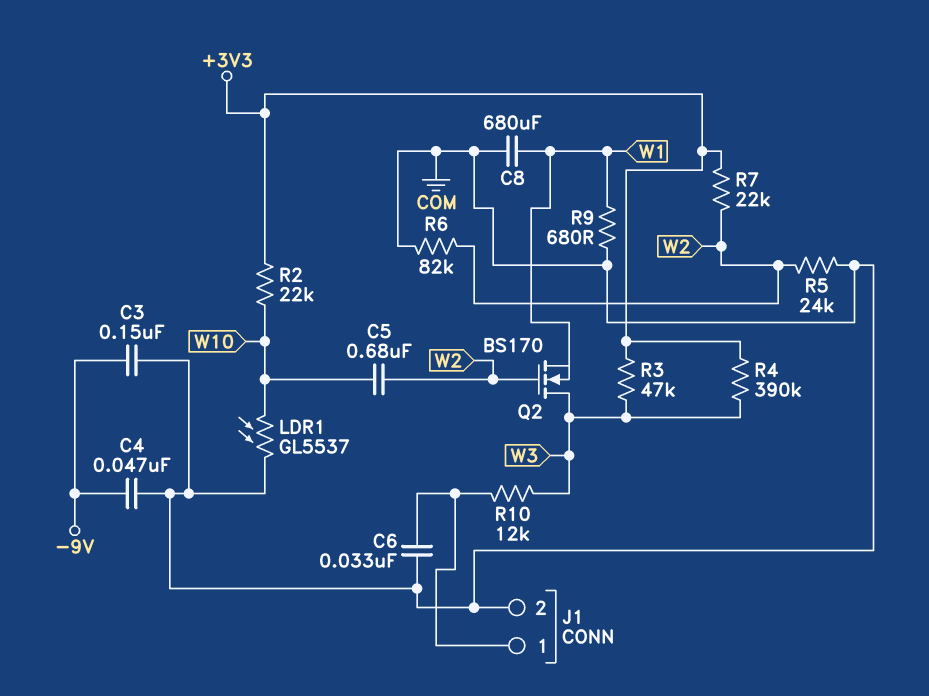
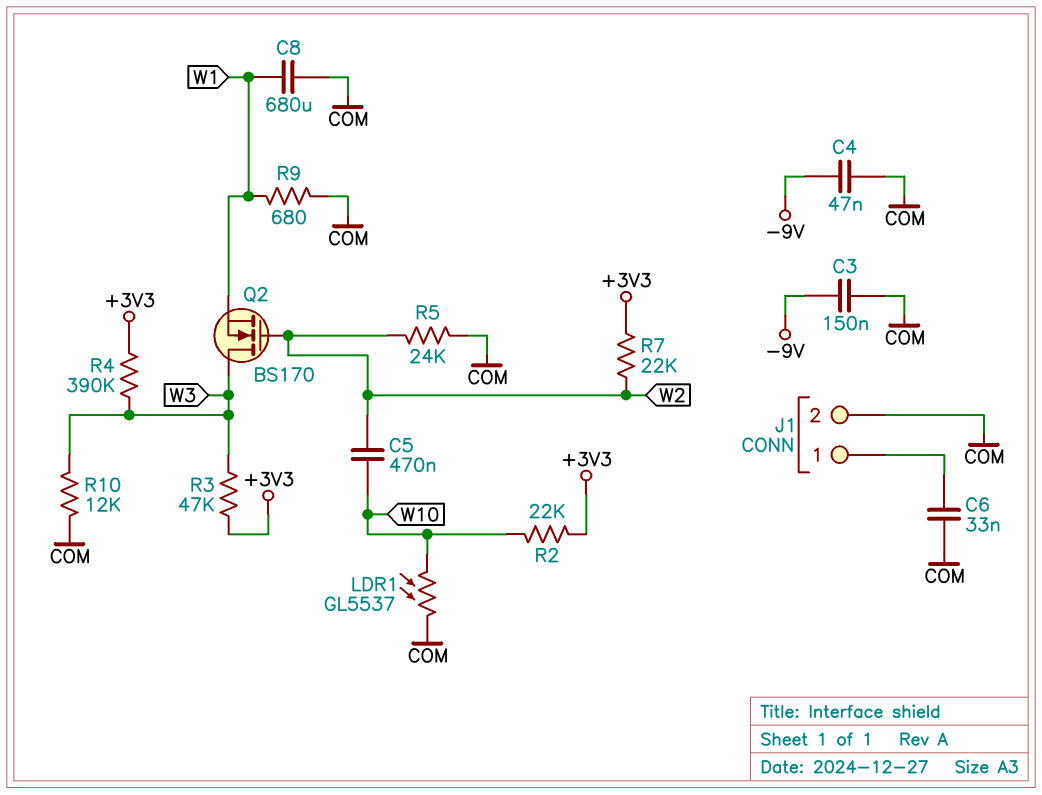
C5: 680nF (W2, W10) -> 470nF (W2, W10)
R6: 82k (COM, W2) -> none
R10: 12k (J1/1, W3) -> 12k (COM, W3)

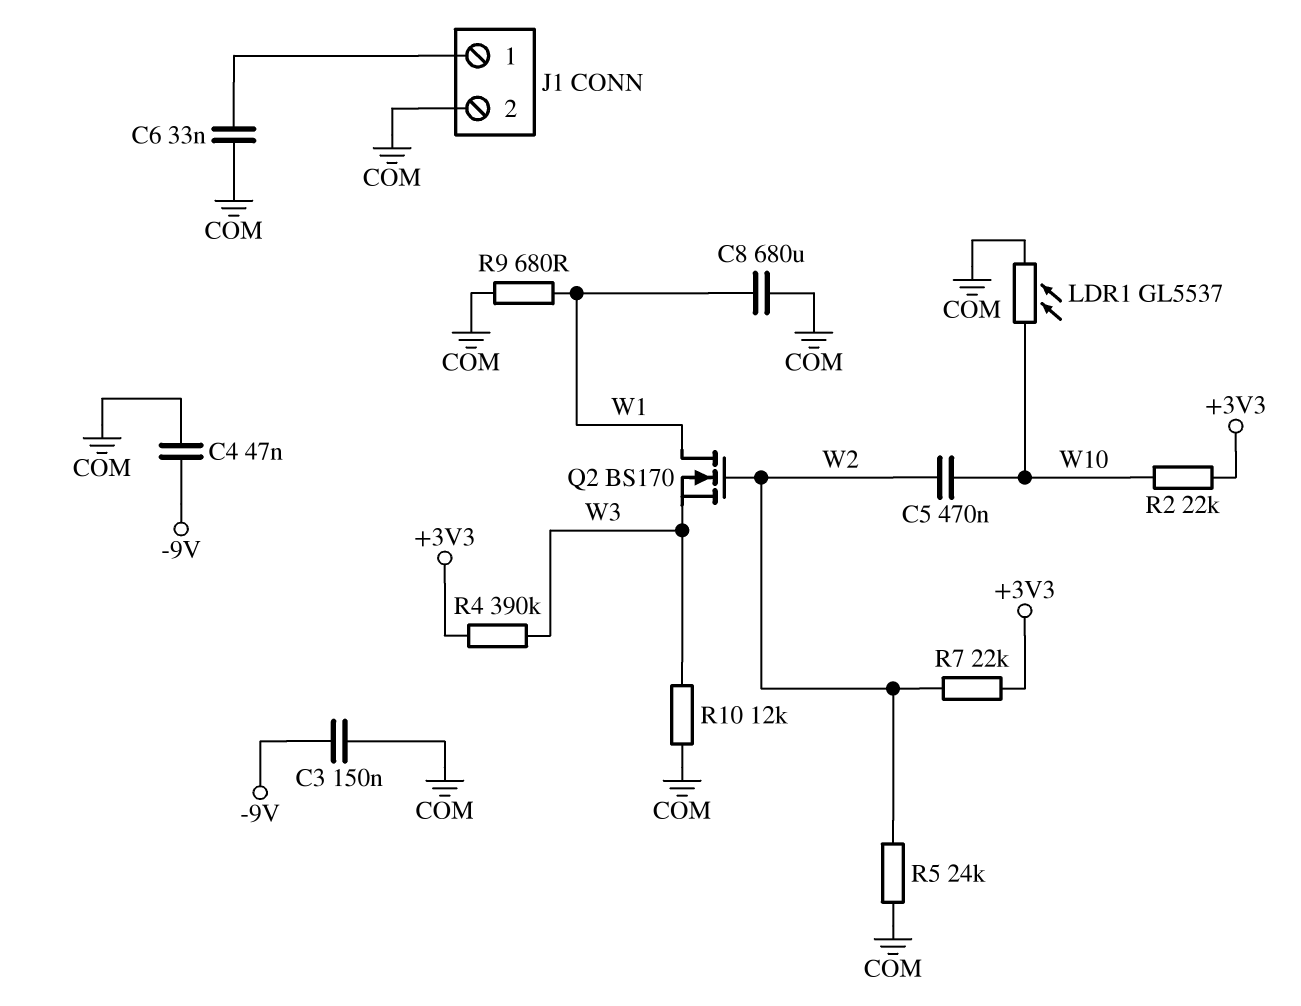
Q2: NMOS BS170 (G W2, D W3, S W1) -> NMOS BS170 (G W2, D W1, S W3)
R3: 47k (+3V3, W3) -> none

